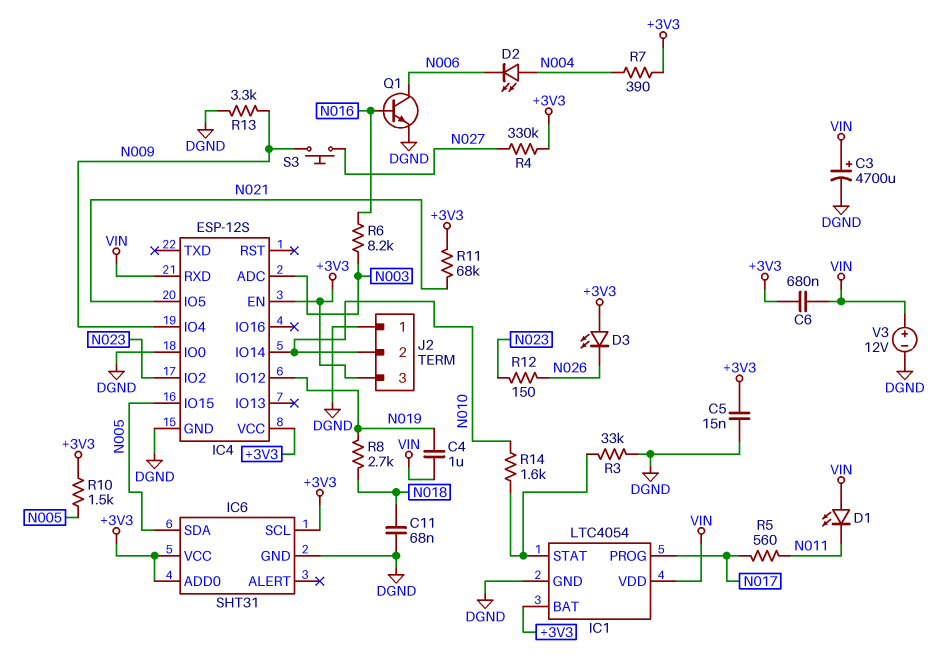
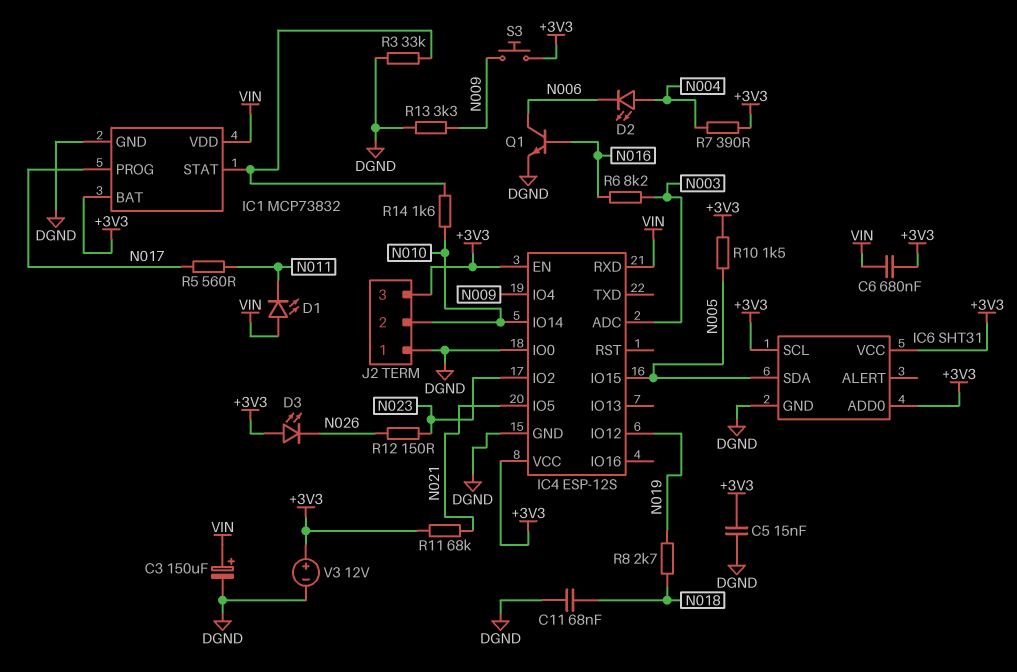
C3: 4700uF (plus VIN, minus DGND) -> 150uF (plus VIN, minus DGND)
C4: 1uF (N019, VIN) -> none
IC1: LTC4054 -> MCP73832
R4: 330k (+3V3, N027) -> none
S3: button (N009, N027) -> button (+3V3, N009)
V3: 12V (plus VIN, minus DGND) -> 12V (plus +3V3, minus DGND)

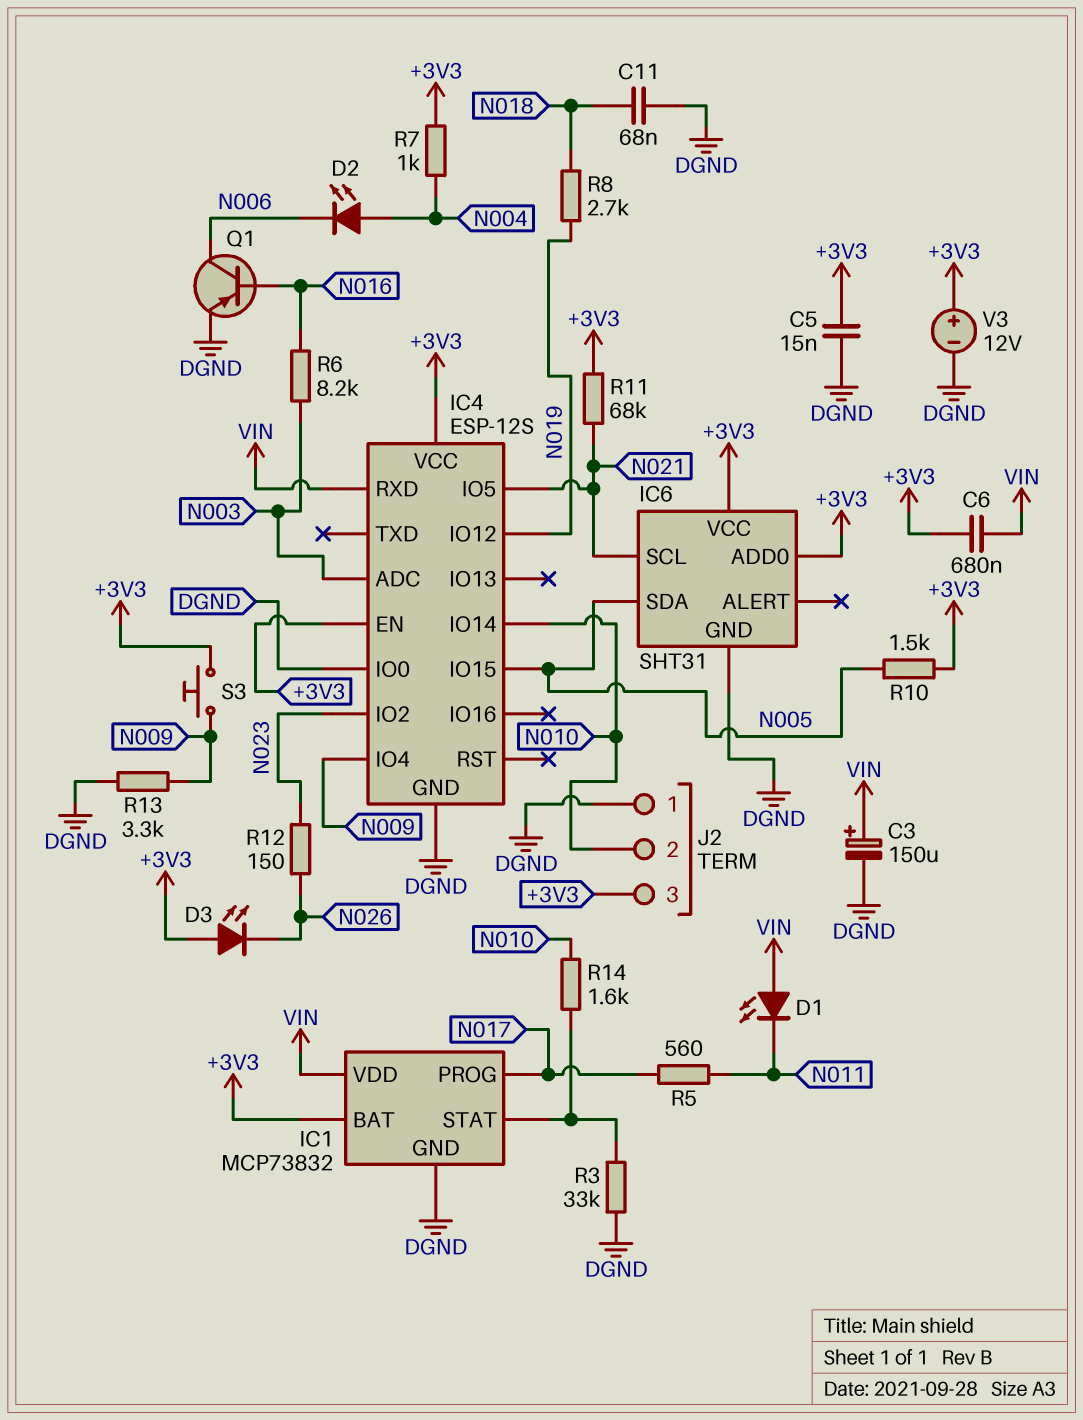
IC6 pin SCL: +3V3 -> N021
Q1: NPN (B N016, C N006, E DGND) -> PNP (B N016, C N006, E DGND)
R7: 390 (+3V3, N004) -> 1k (+3V3, N004)

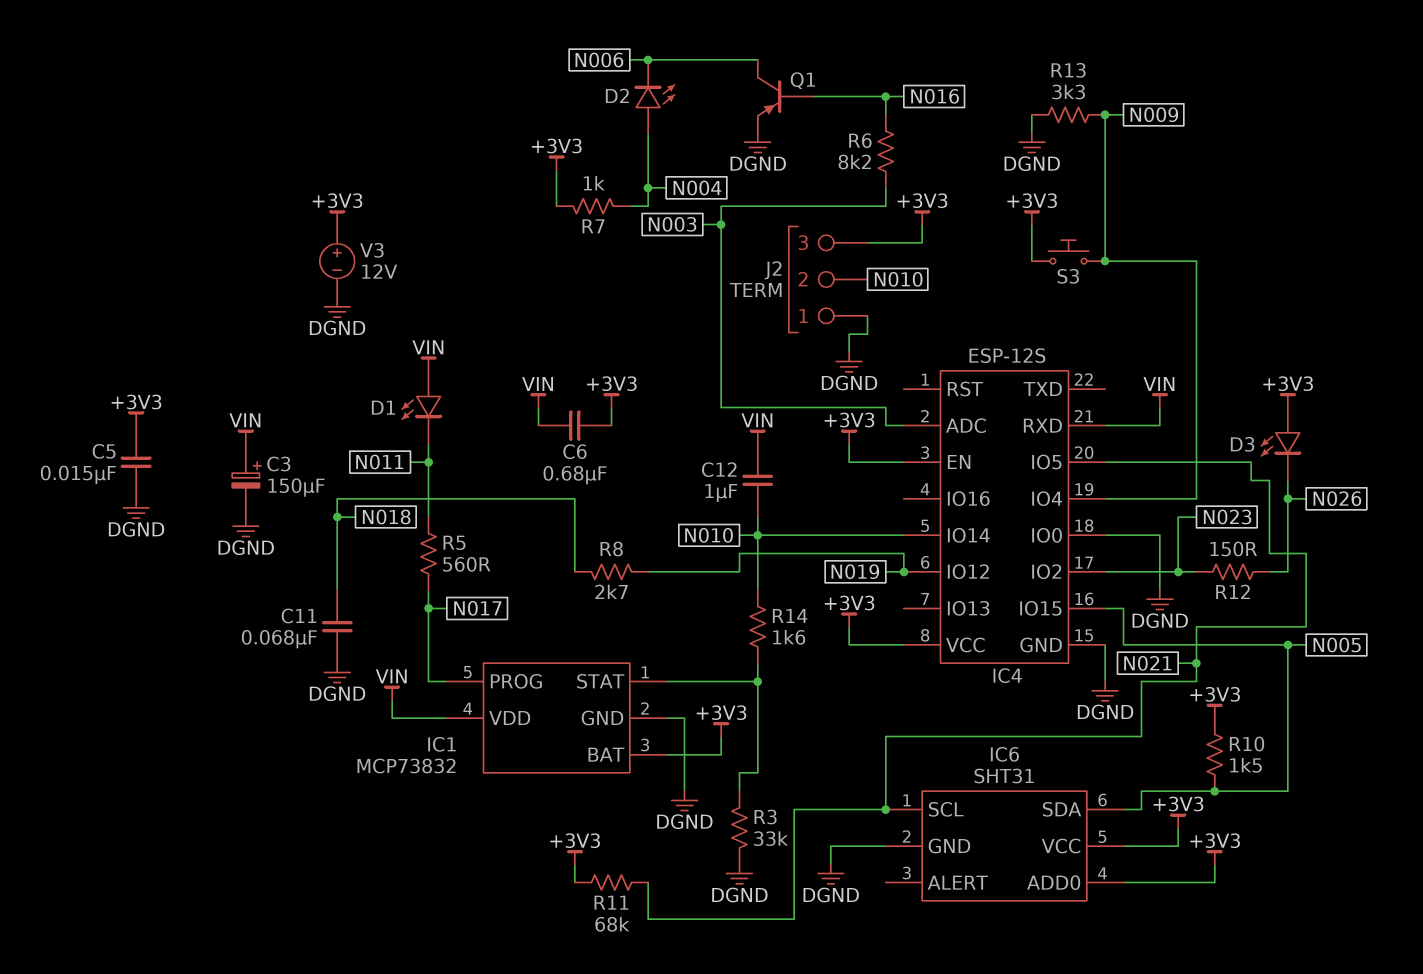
C12: none -> 1uF (N010, VIN)

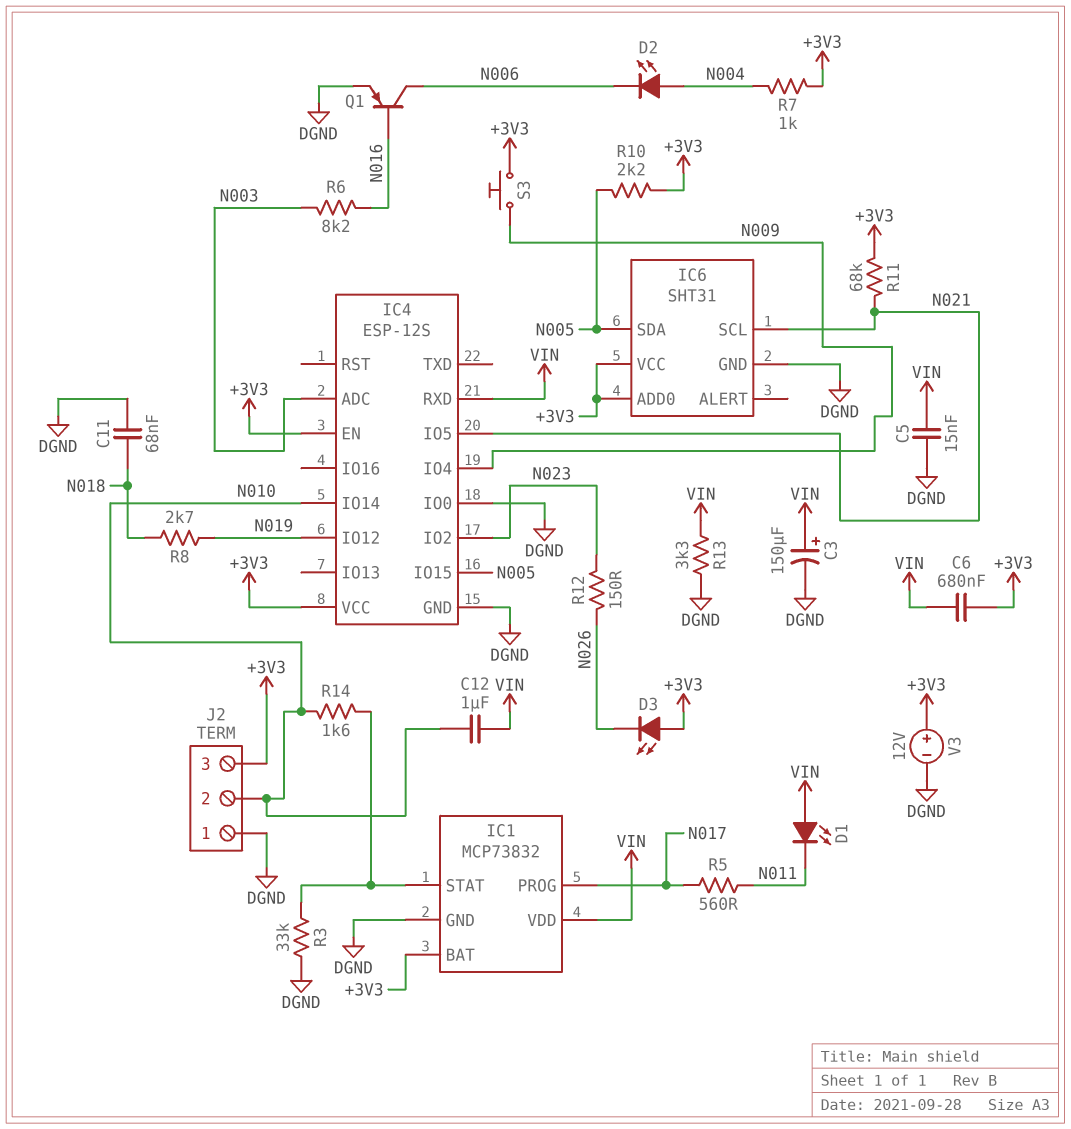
C5: 15nF (+3V3, DGND) -> 15nF (DGND, VIN)
R10: 1.5k (+3V3, N005) -> 2.2k (+3V3, N005)
R13: 3.3k (DGND, N009) -> 3.3k (DGND, VIN)

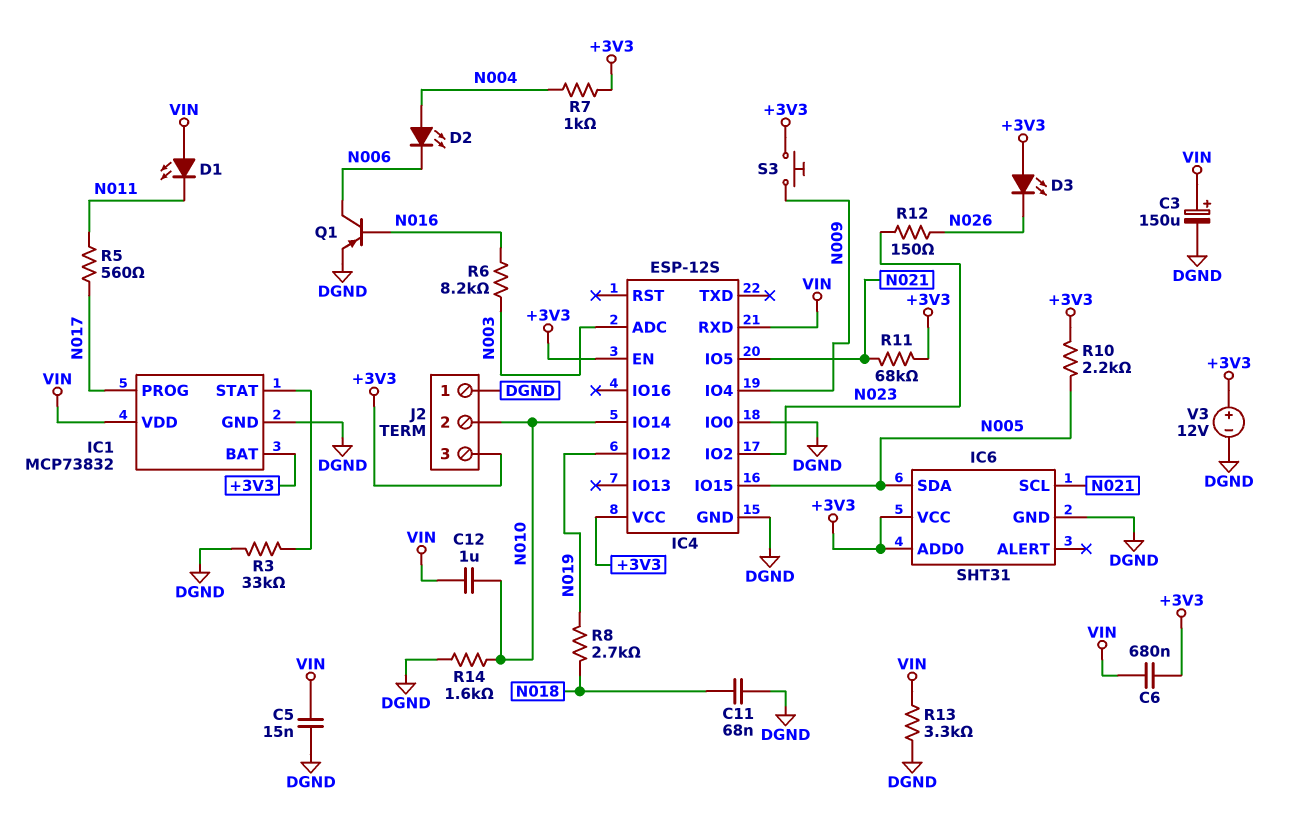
R14: 1.6k (IC1/STAT, N010) -> 1.6k (DGND, N010)

